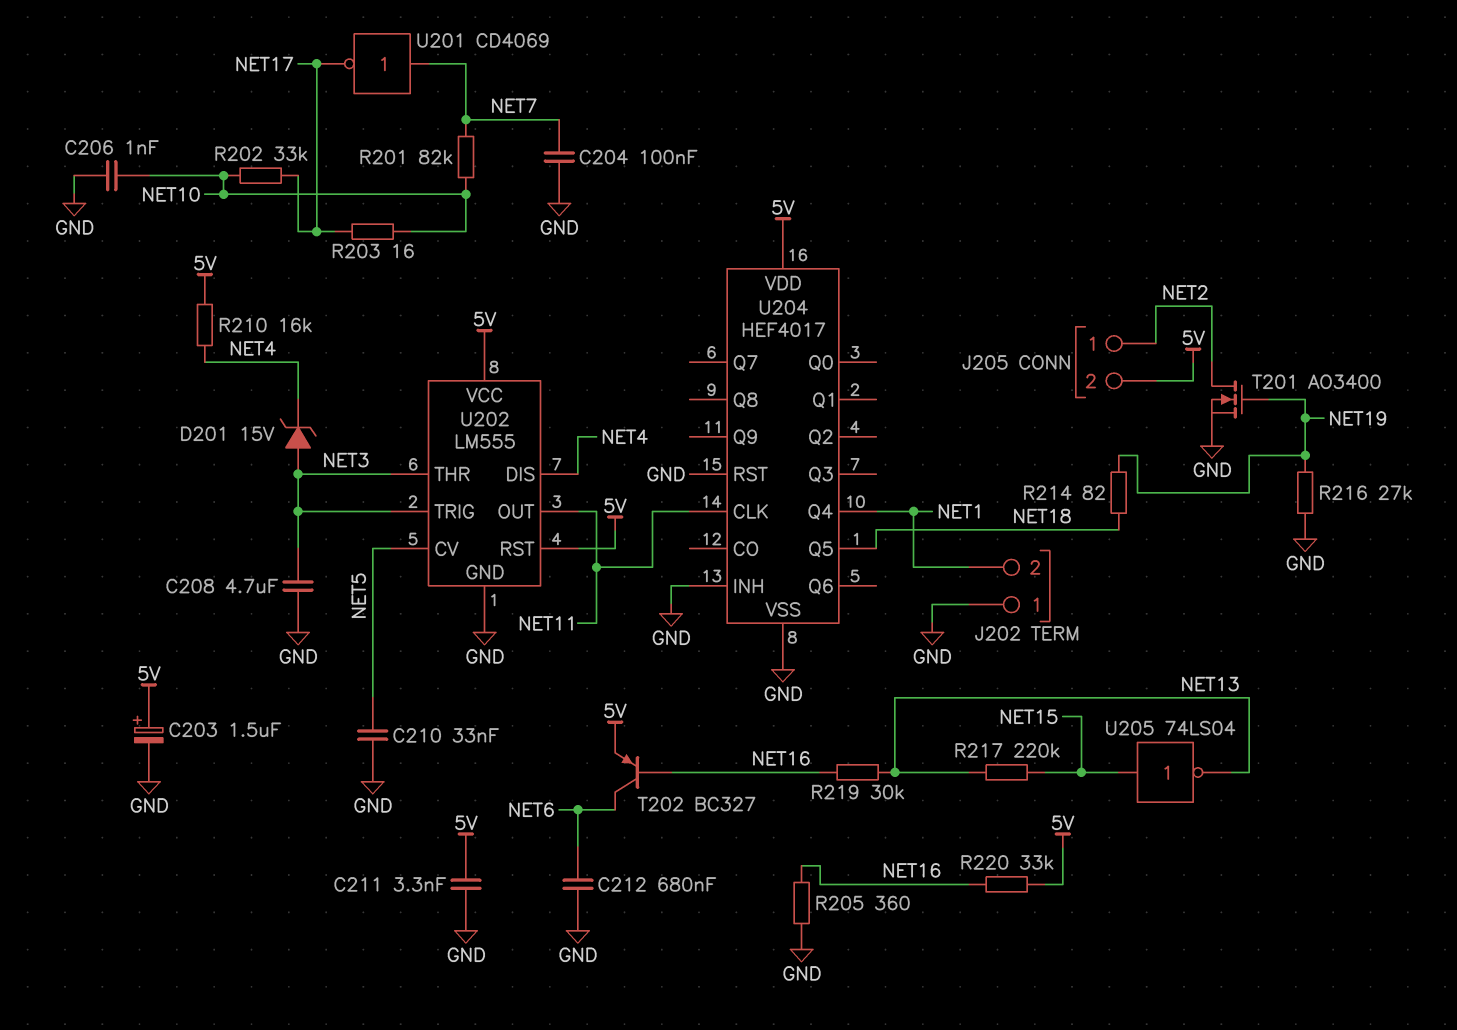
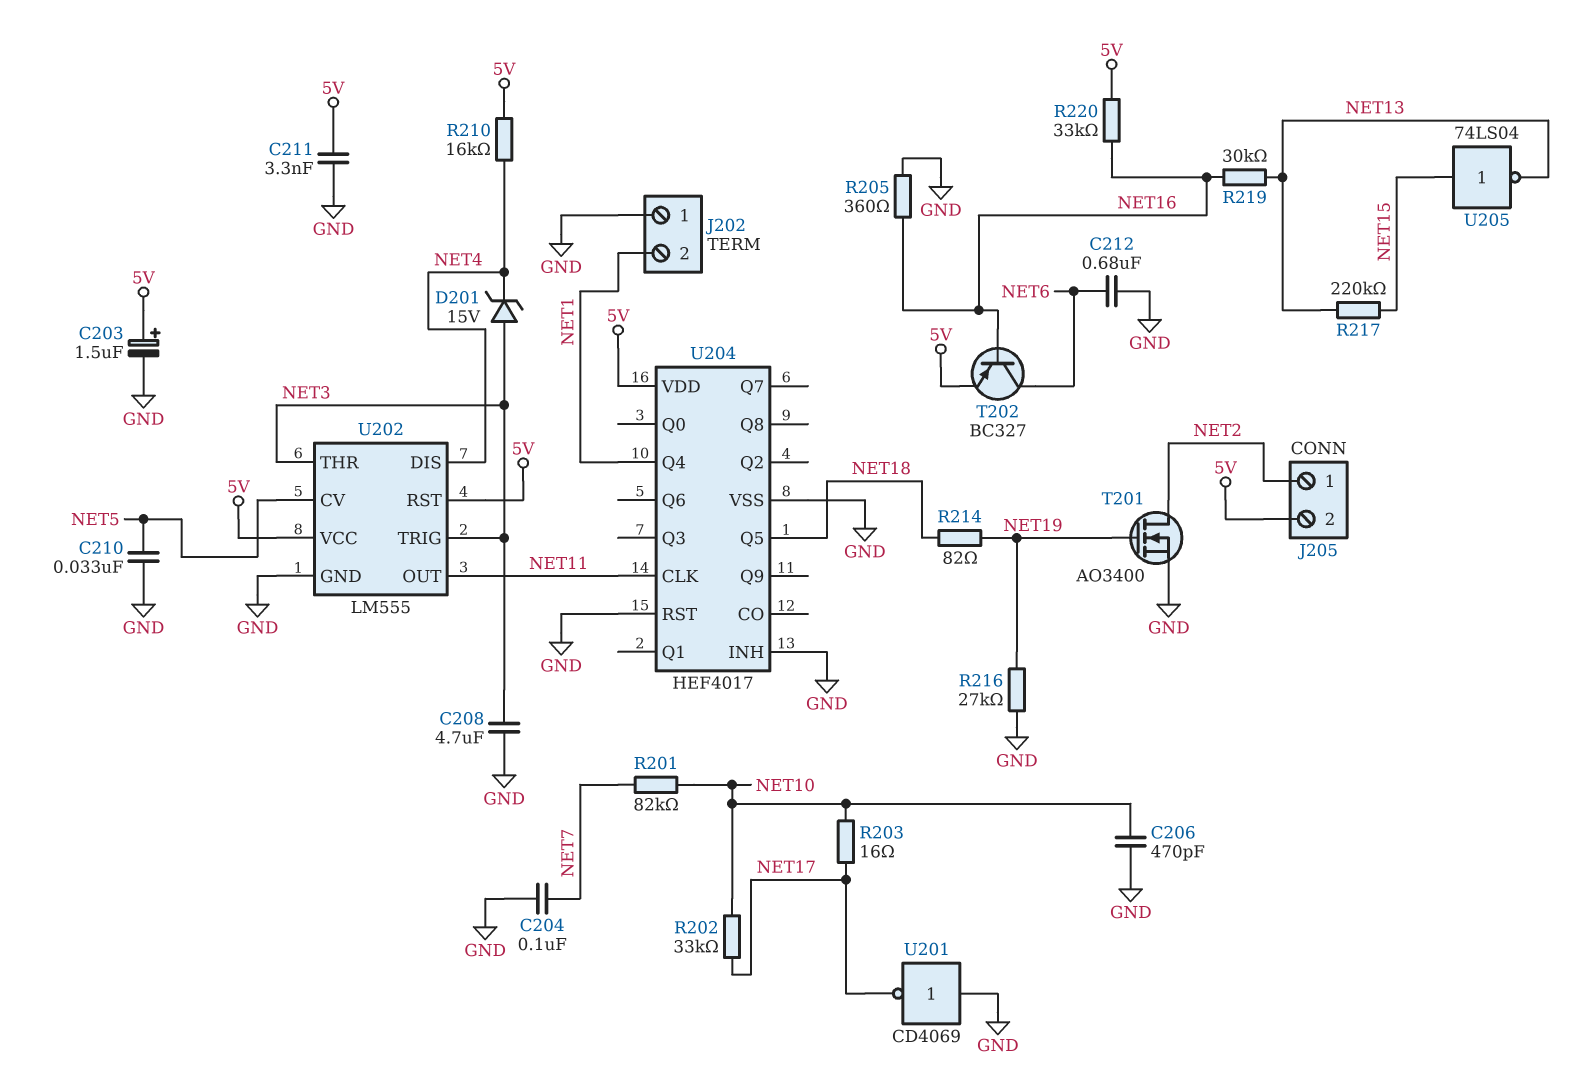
C206: 1nF (GND, NET10) -> 470pF (GND, NET10)
U201: NOT CD4069 (in NET7, out NET17) -> NOT CD4069 (in GND, out NET17)

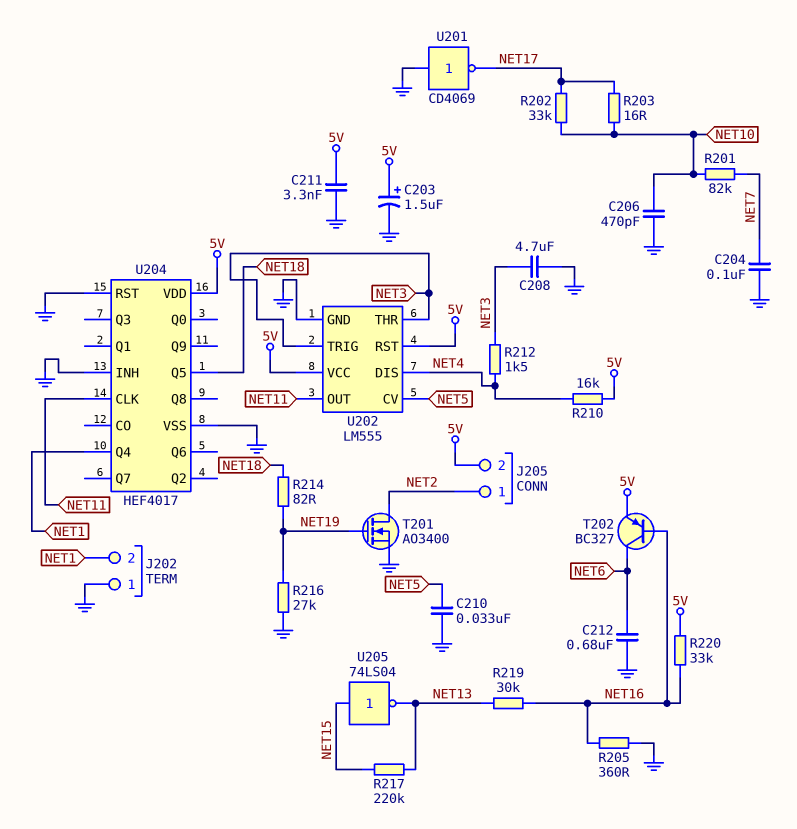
D201: zener 15V (A NET3, K NET4) -> none
R212: none -> 1.5k (NET3, NET4)

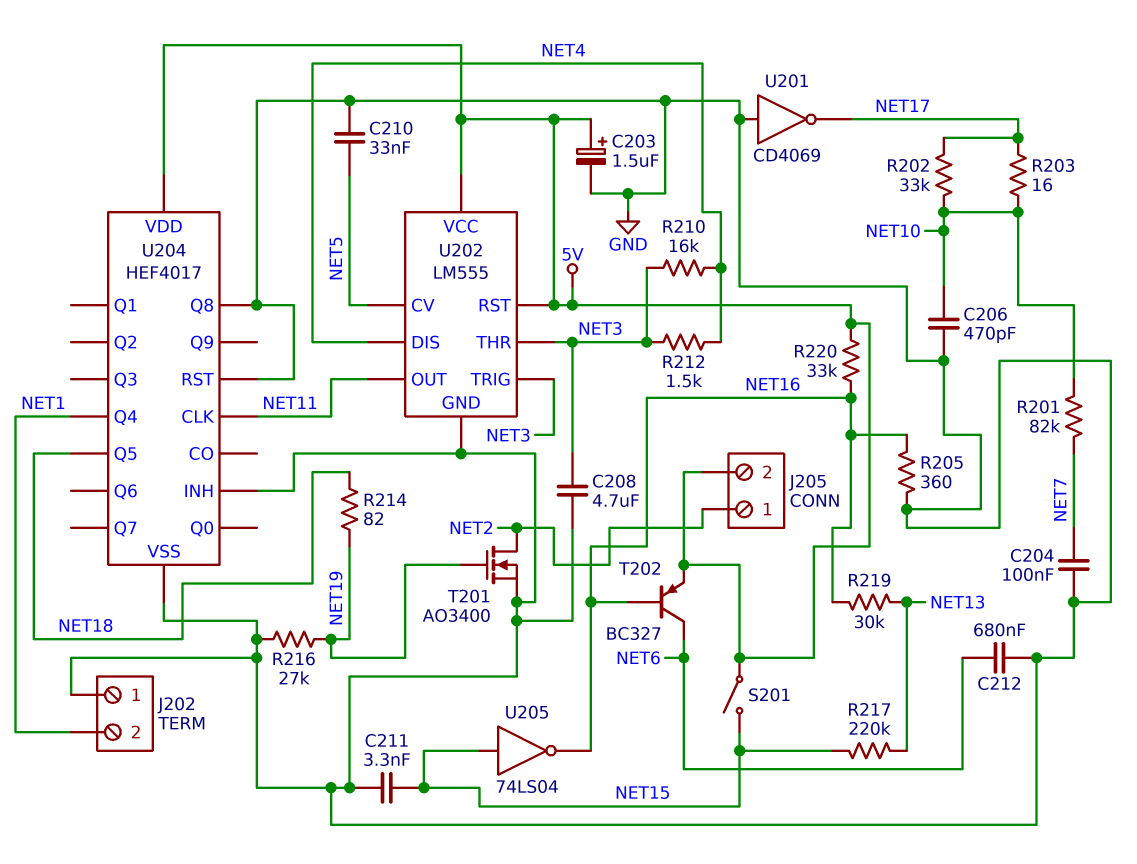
C211: 3.3nF (5V, GND) -> 3.3nF (GND, NET15)
R210: 16k (5V, NET4) -> 16k (NET3, NET4)
S201: none -> switch (5V, NET15)
U204 pin Q8: none -> GND
U205: NOT 74LS04 (in NET15, out NET13) -> NOT 74LS04 (in NET15, out NET16)

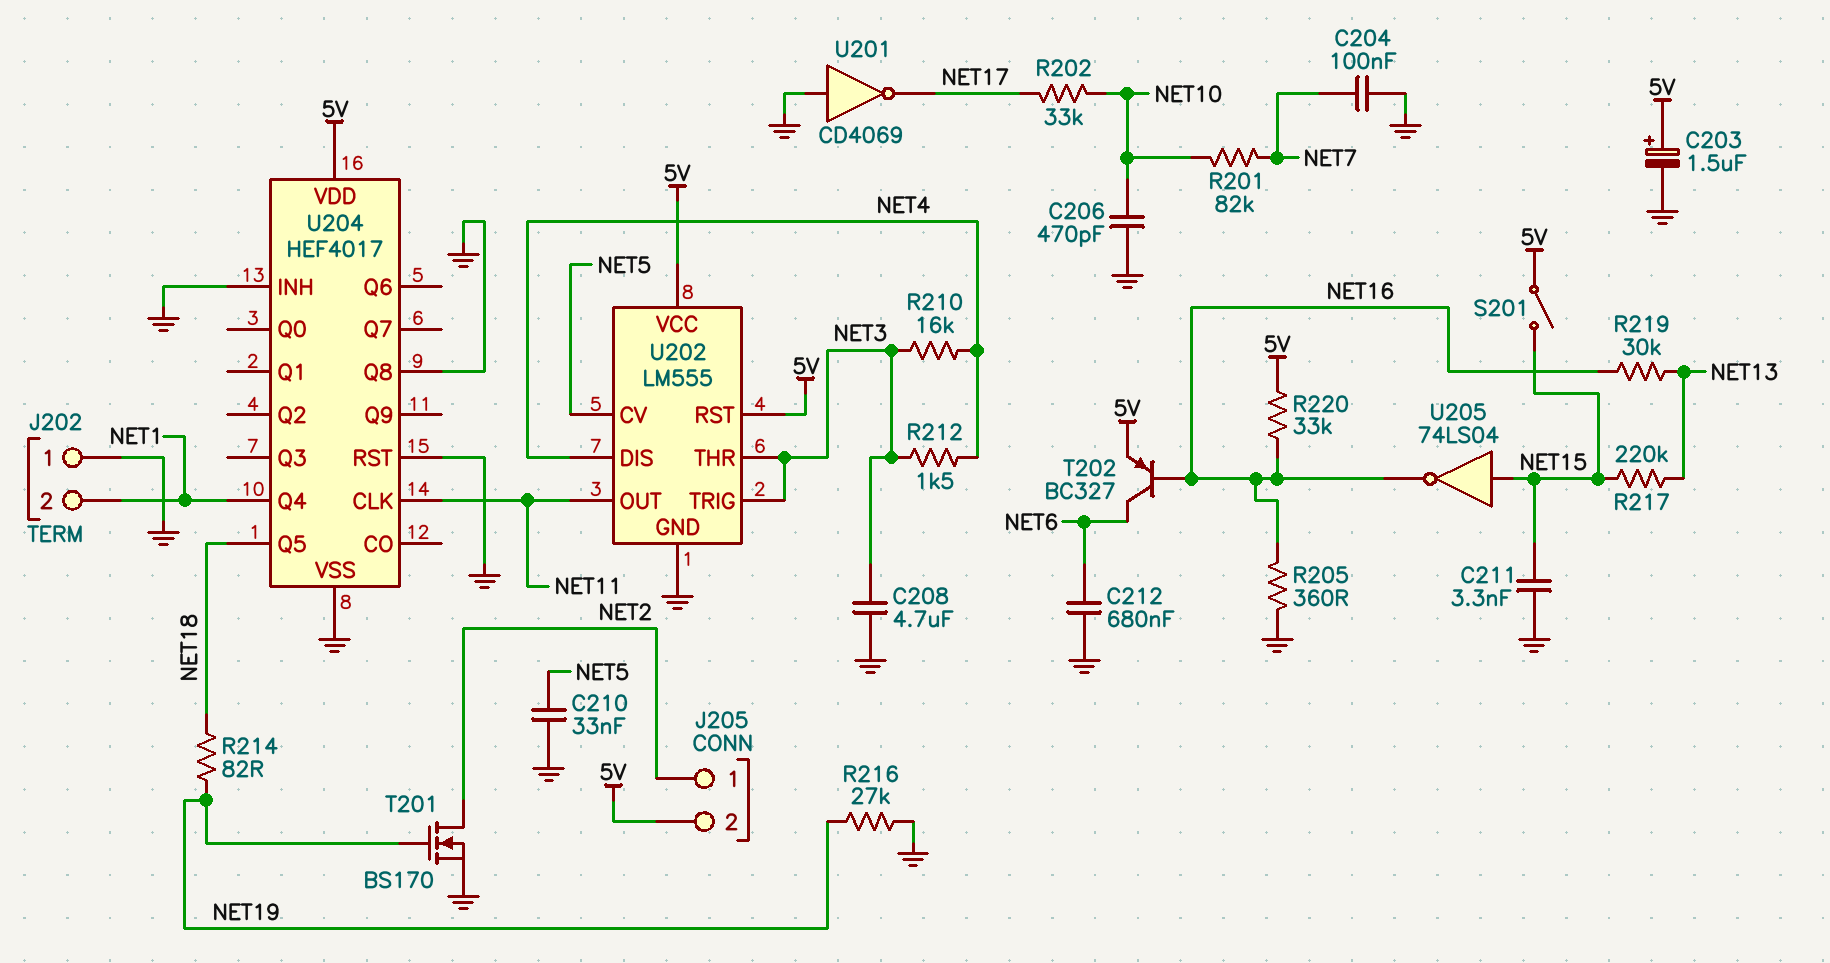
R203: 16 (NET10, NET17) -> none
T201: NMOS AO3400 (G NET19, D NET2, S GND) -> NMOS BS170 (G NET19, D NET2, S GND)

